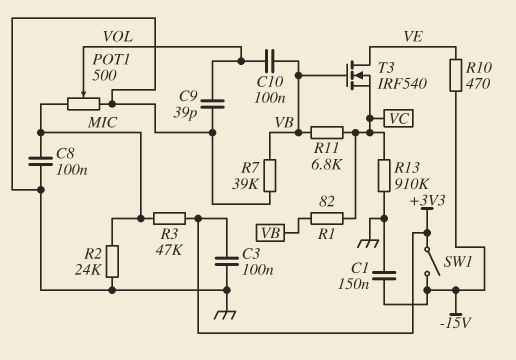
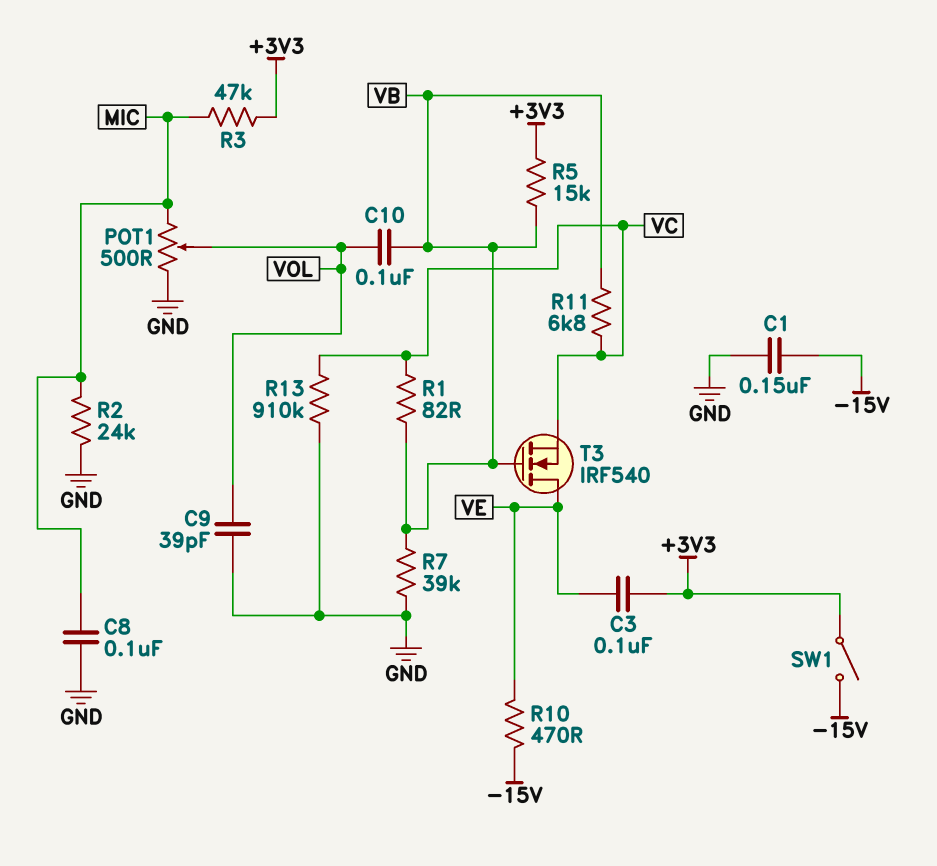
C3: 100nF (+3V3, GND) -> 100nF (+3V3, VE)
R5: none -> 15k (+3V3, VB)

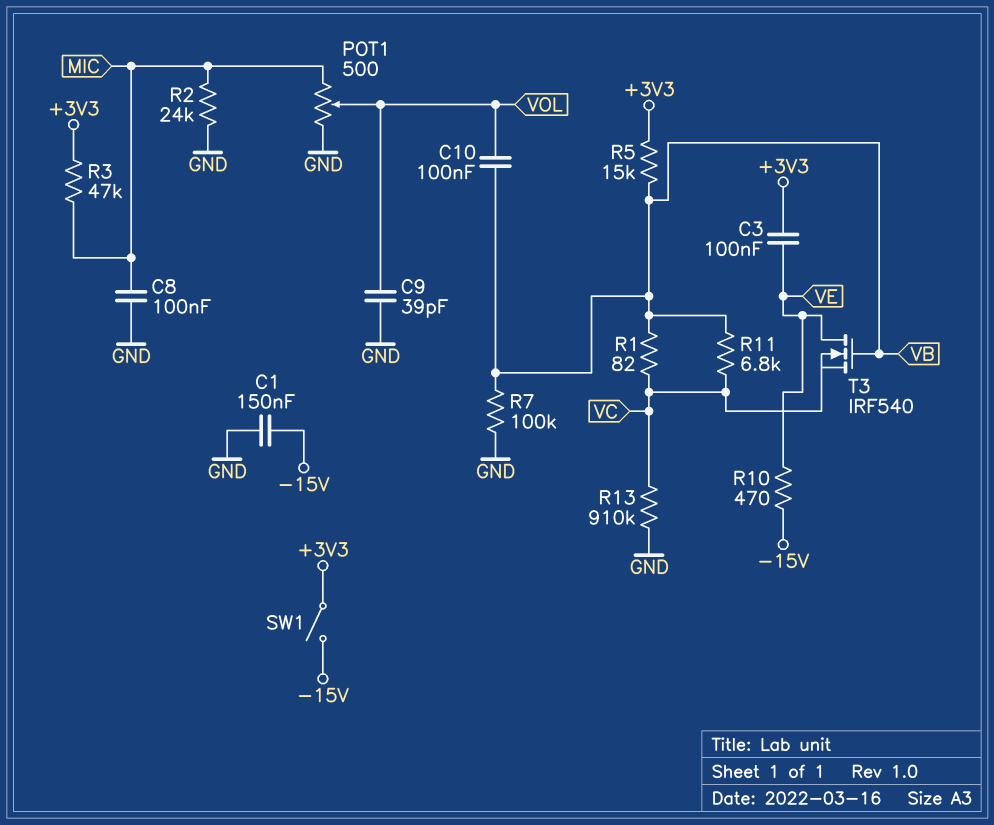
R7: 39k (GND, VB) -> 100k (GND, VB)

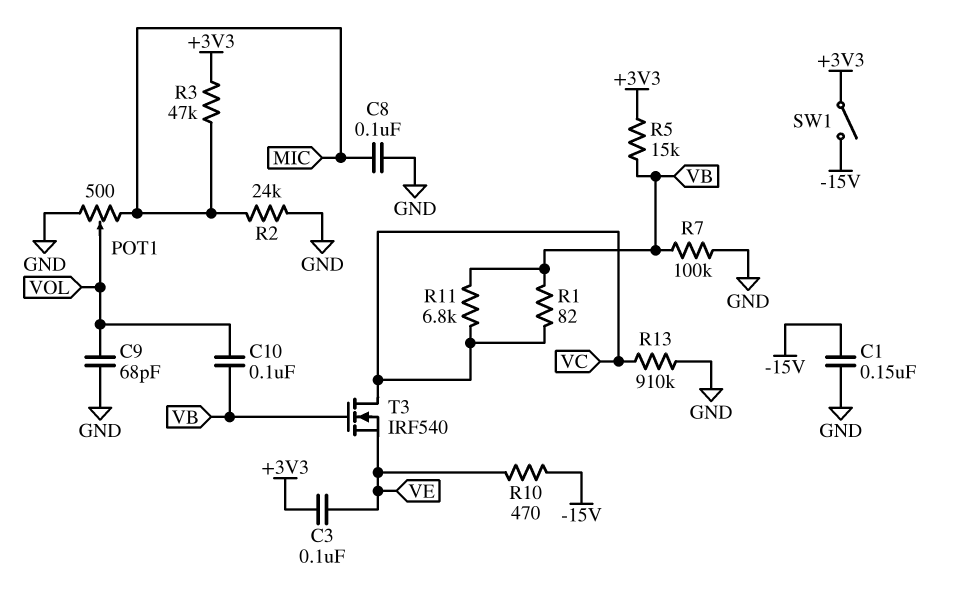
C9: 39pF (GND, VOL) -> 68pF (GND, VOL)
T3: NMOS IRF540 (G VB, D VE, S VC) -> NMOS IRF540 (G VB, D VC, S VE)

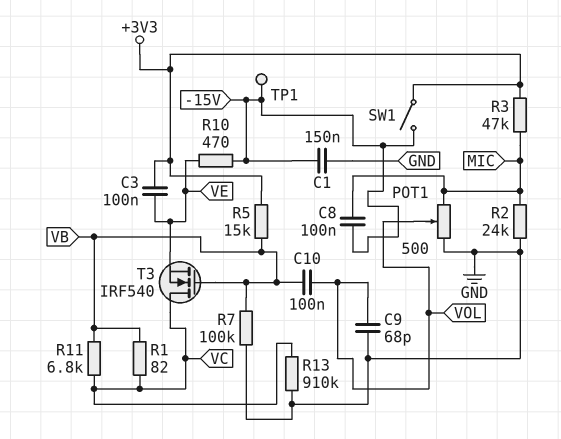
C8: 100nF (GND, MIC) -> 100nF (-15V, MIC)
TP1: none -> test point (-15V)

